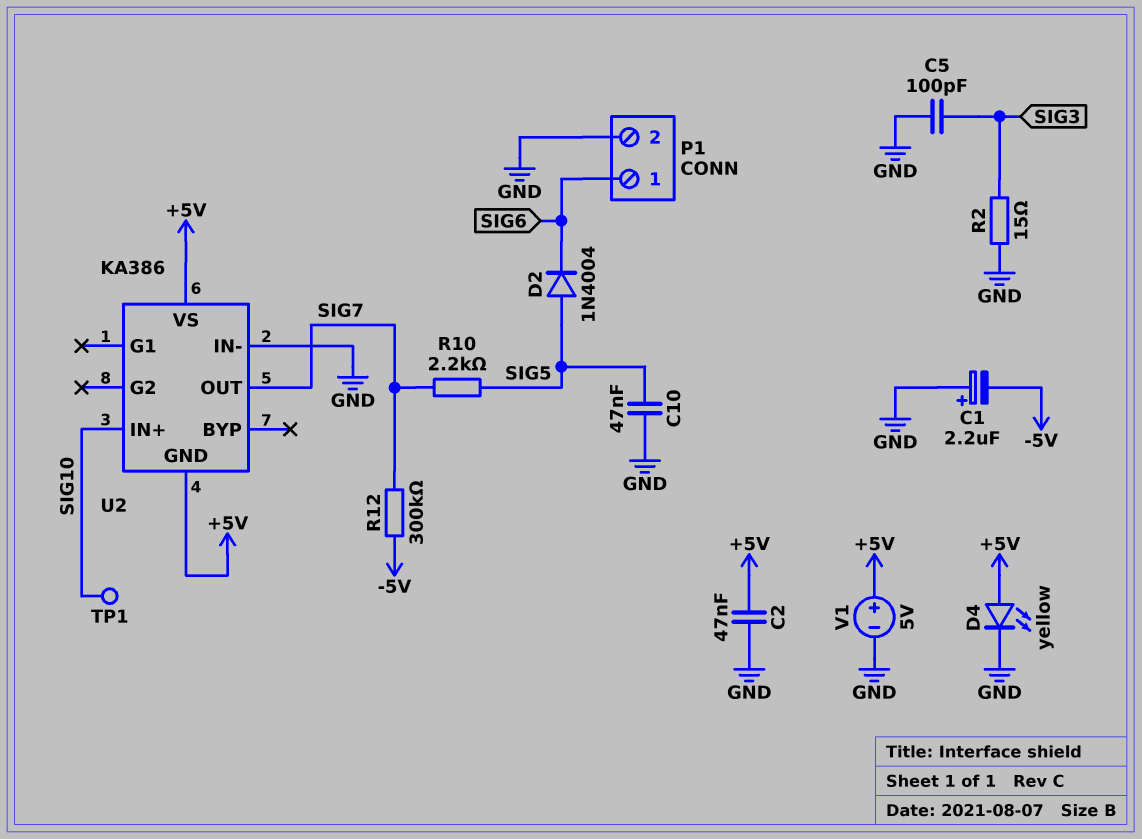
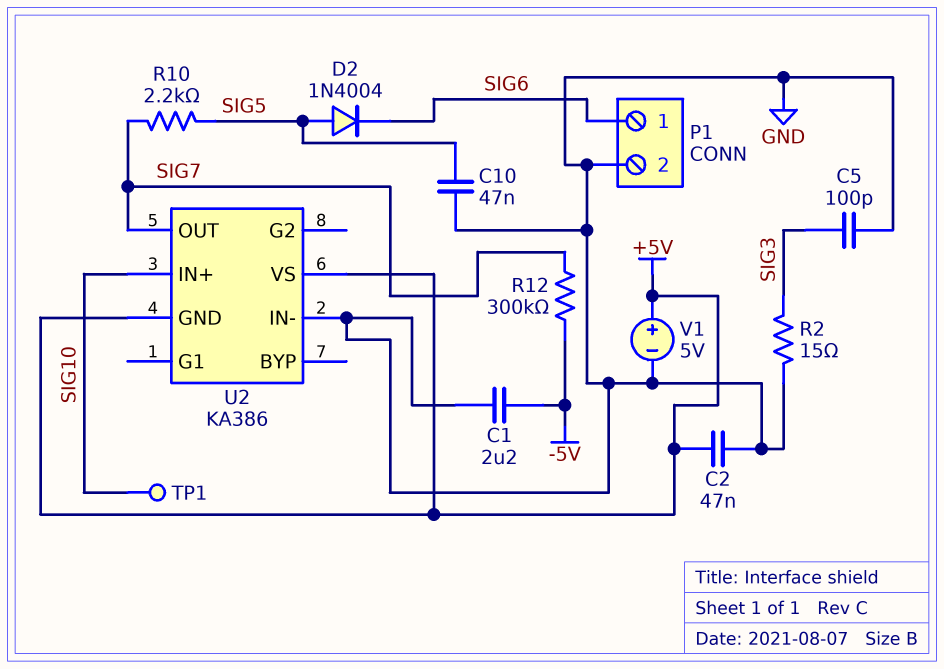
C1: 2.2uF (plus GND, minus -5V) -> 2.2uF (-5V, GND)
D4: LED yellow (A +5V, K GND) -> none

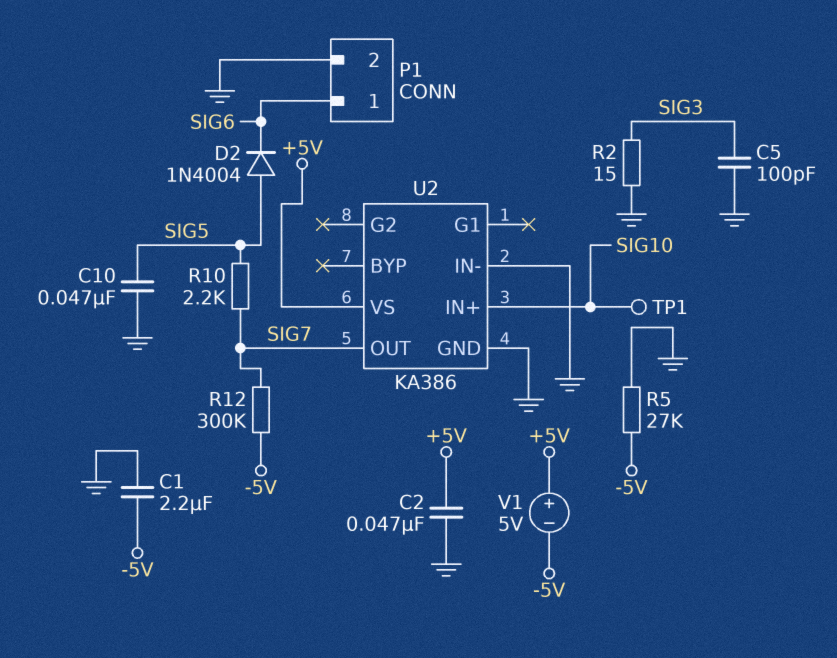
R5: none -> 27k (-5V, GND)
U2 pin GND: +5V -> GND
V1: 5V (plus +5V, minus GND) -> 5V (plus +5V, minus -5V)

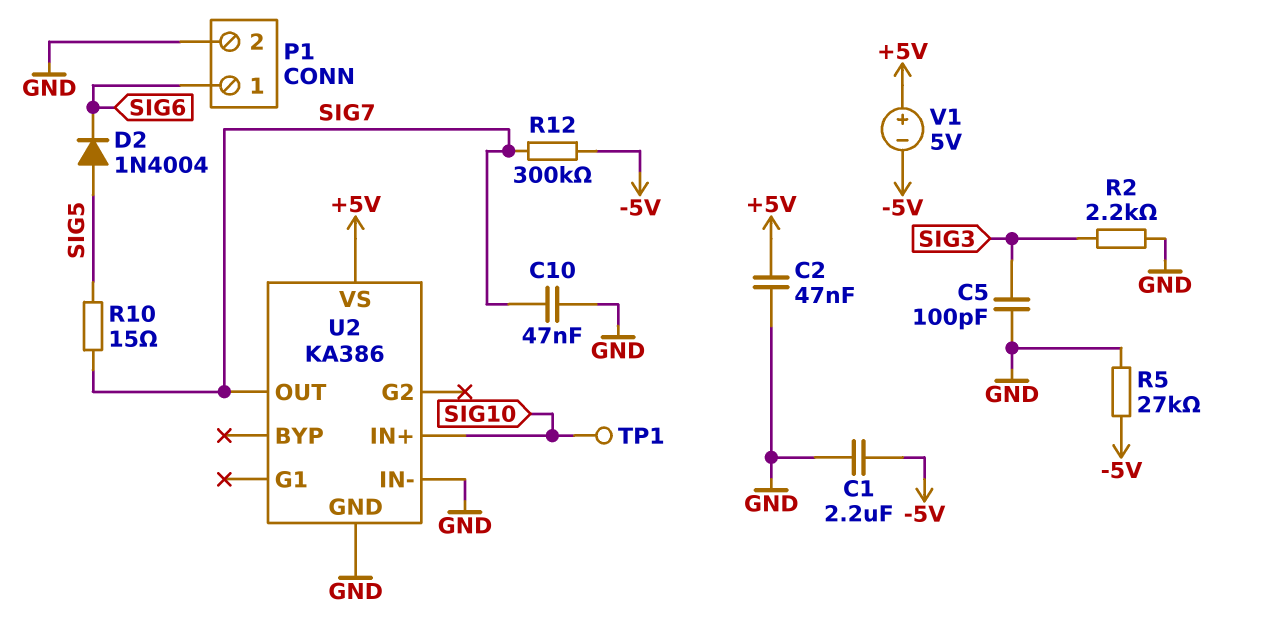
C10: 47nF (GND, SIG5) -> 47nF (GND, SIG7)
R2: 15 (GND, SIG3) -> 2.2k (GND, SIG3)
R10: 2.2k (SIG5, SIG7) -> 15 (SIG5, SIG7)

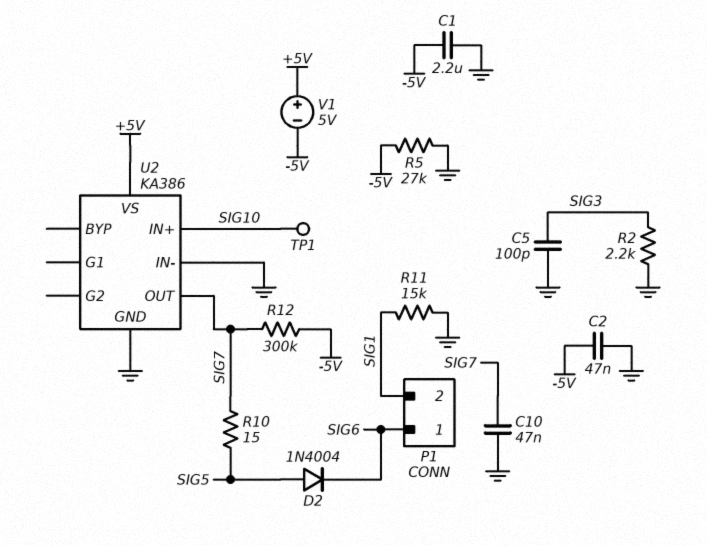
C2: 47nF (+5V, GND) -> 47nF (-5V, GND)
P1 pin 2: GND -> SIG1
R11: none -> 15k (GND, SIG1)

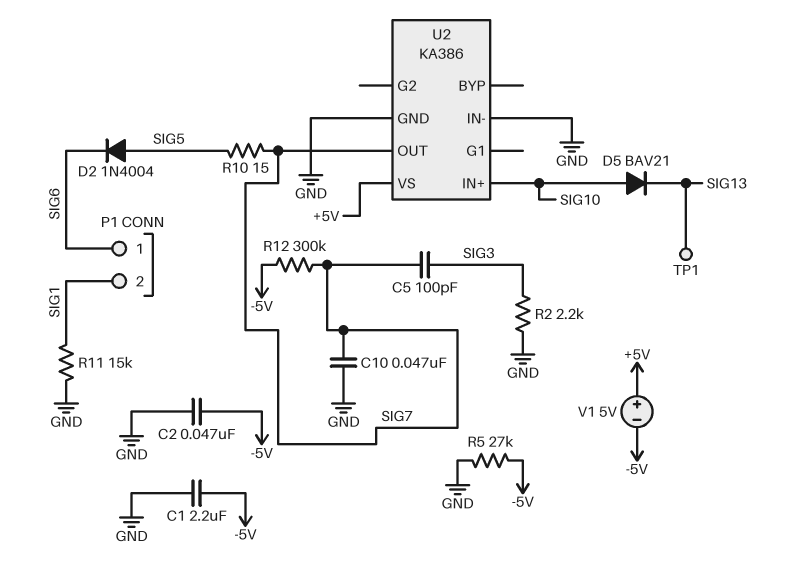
C5: 100pF (GND, SIG3) -> 100pF (SIG3, SIG7)
D5: none -> diode BAV21 (A SIG10, K SIG13)
TP1: test point (SIG10) -> test point (SIG13)

